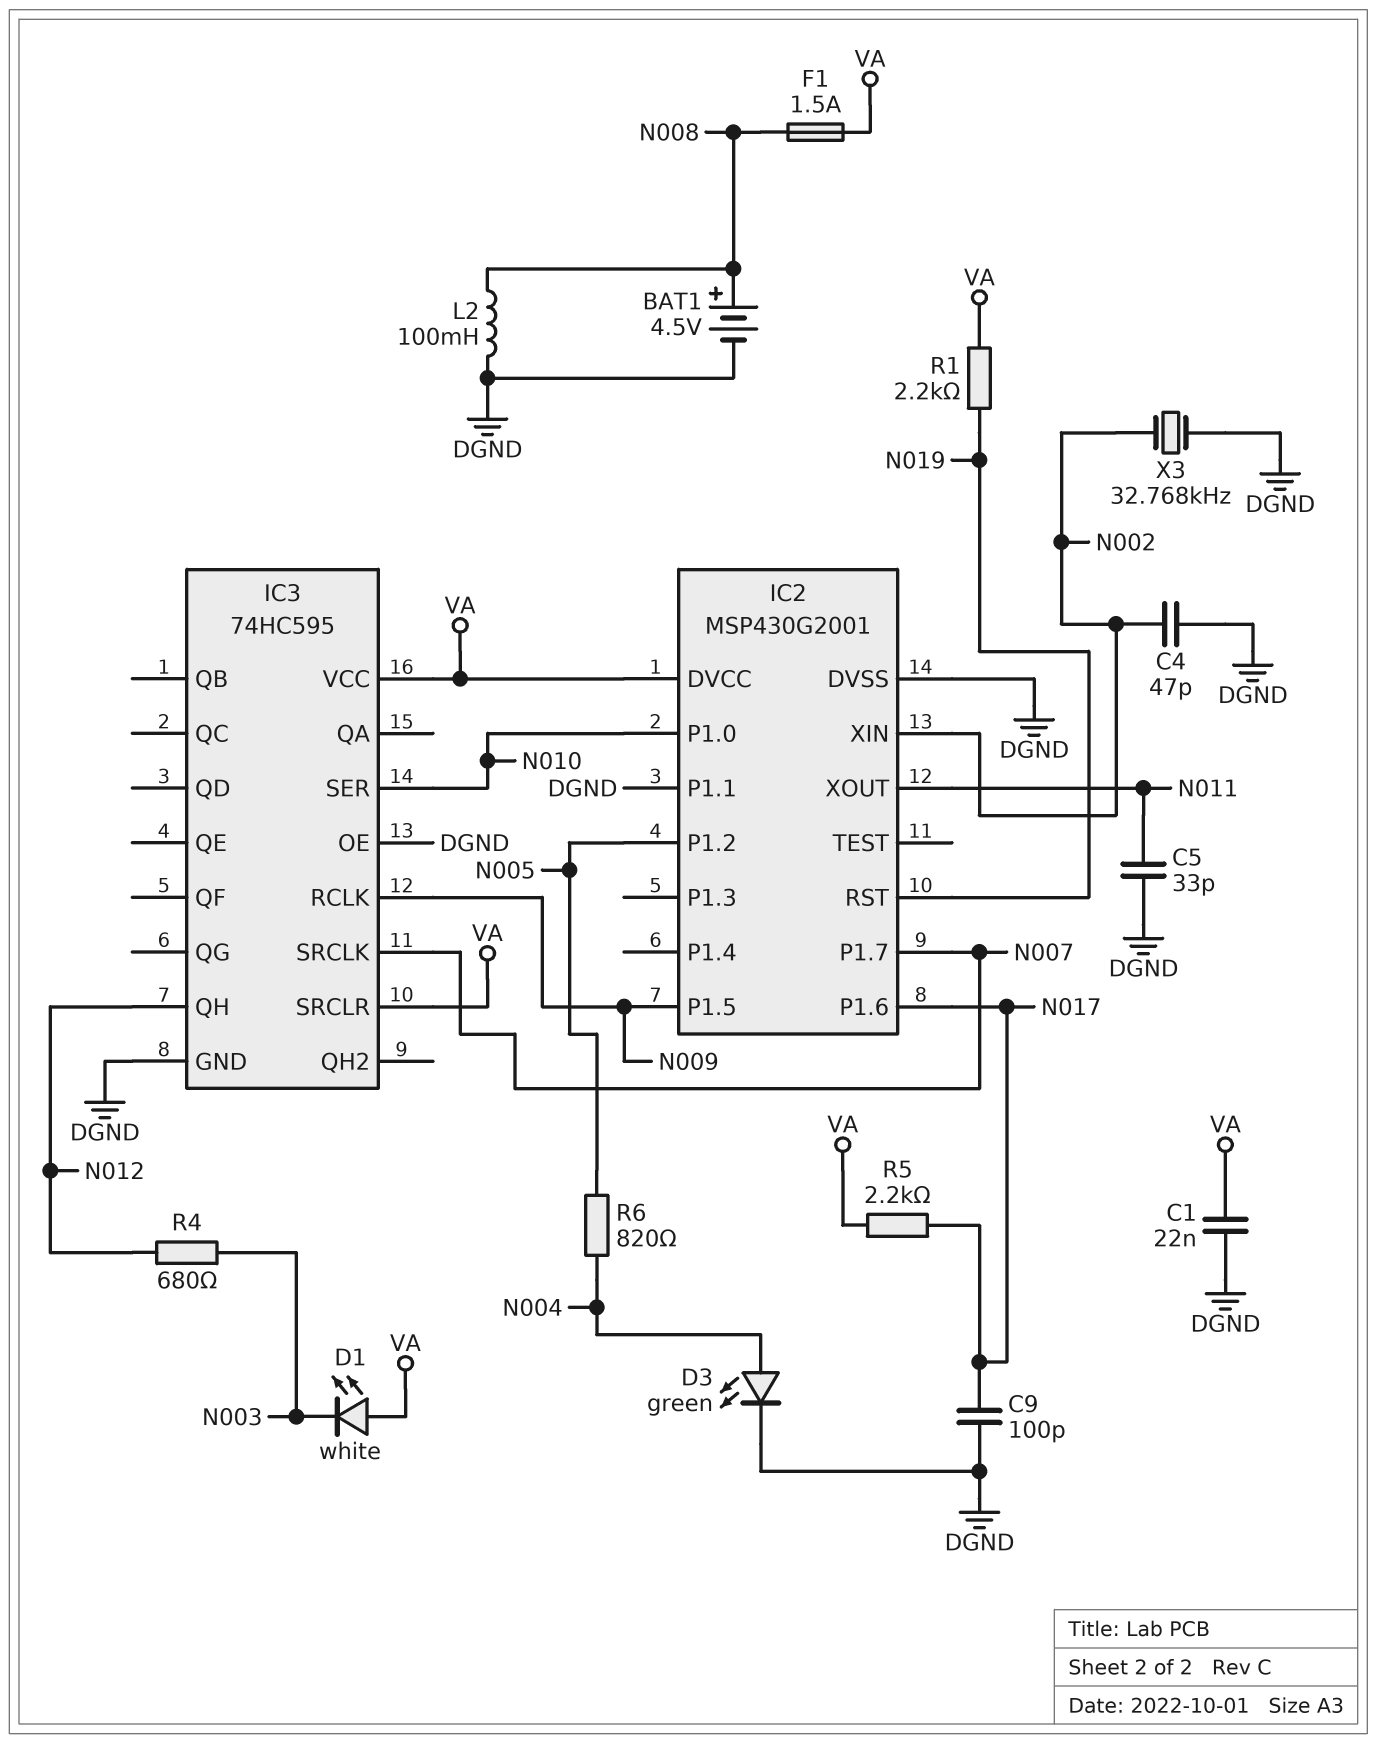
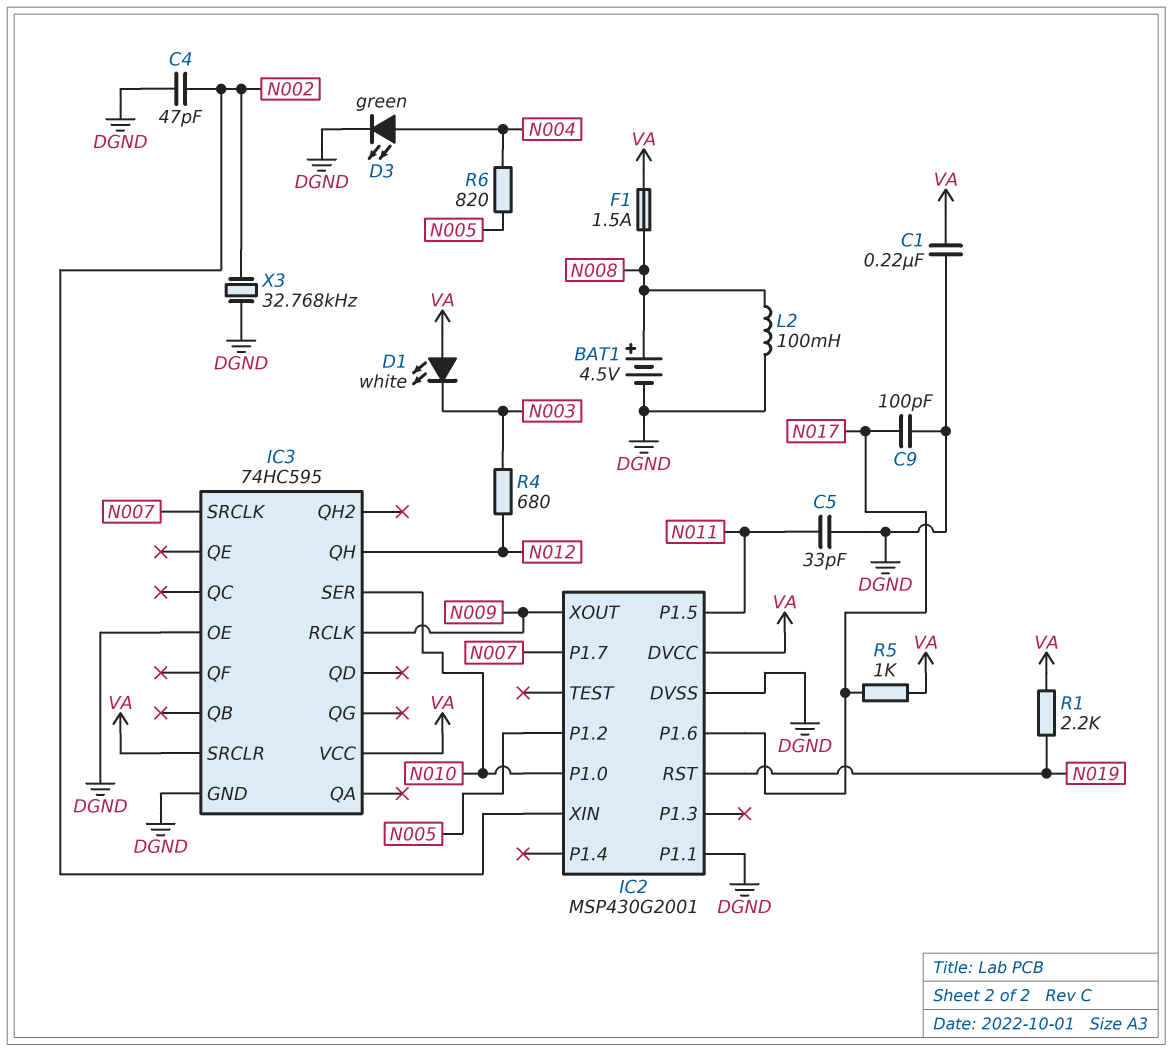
C1: 22nF (DGND, VA) -> 220nF (DGND, VA)
IC2 pin P1.5: N009 -> N011
IC2 pin XOUT: N011 -> N009
R5: 2.2k (N017, VA) -> 1k (N017, VA)

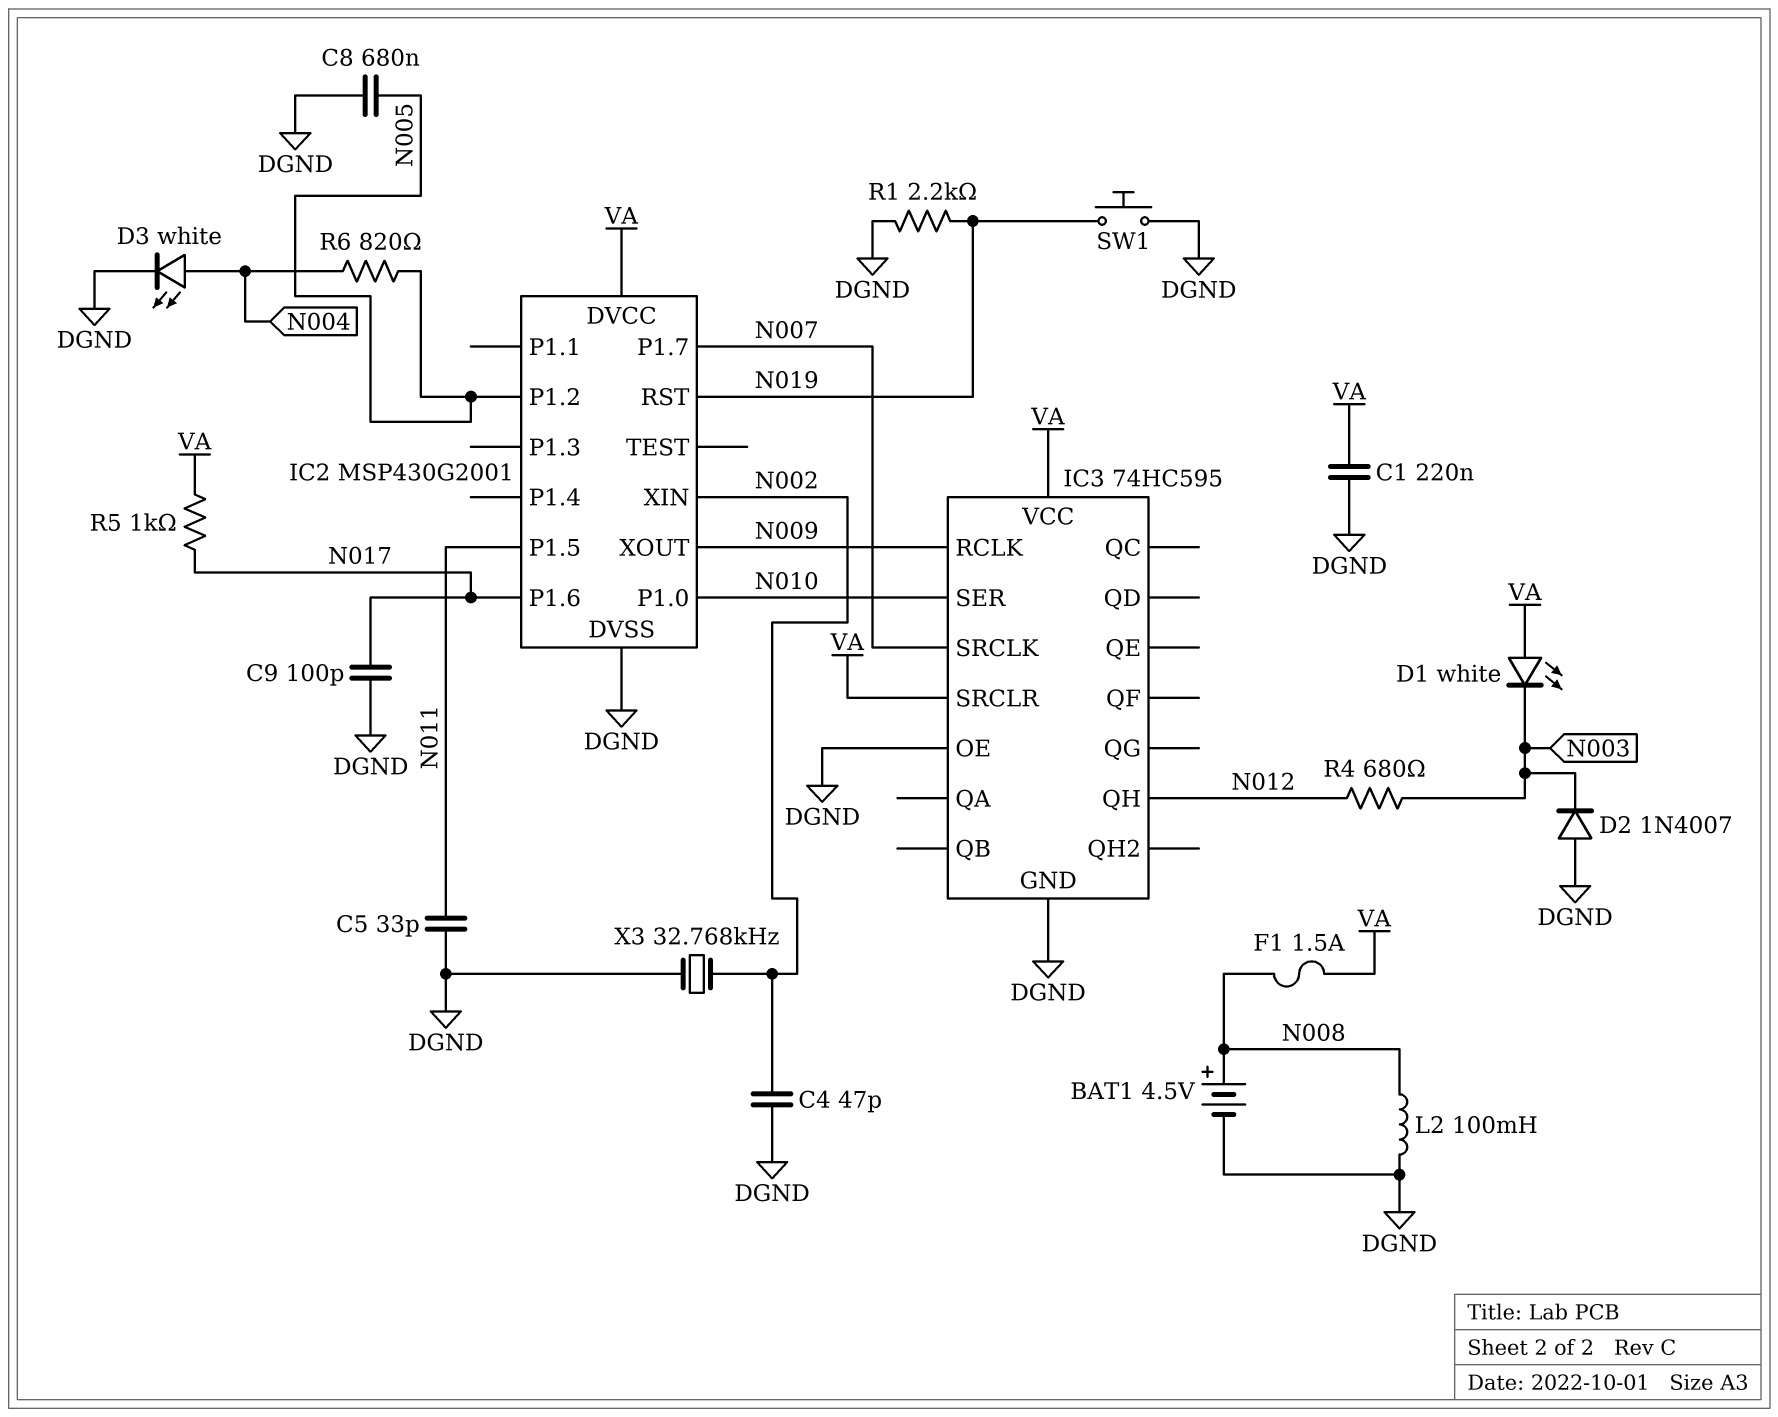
C8: none -> 680nF (DGND, N005)
D2: none -> diode 1N4007 (A DGND, K N003)
D3: LED green (A N004, K DGND) -> LED white (A N004, K DGND)
IC2 pin P1.1: DGND -> none
R1: 2.2k (N019, VA) -> 2.2k (DGND, N019)
SW1: none -> button (DGND, N019)

